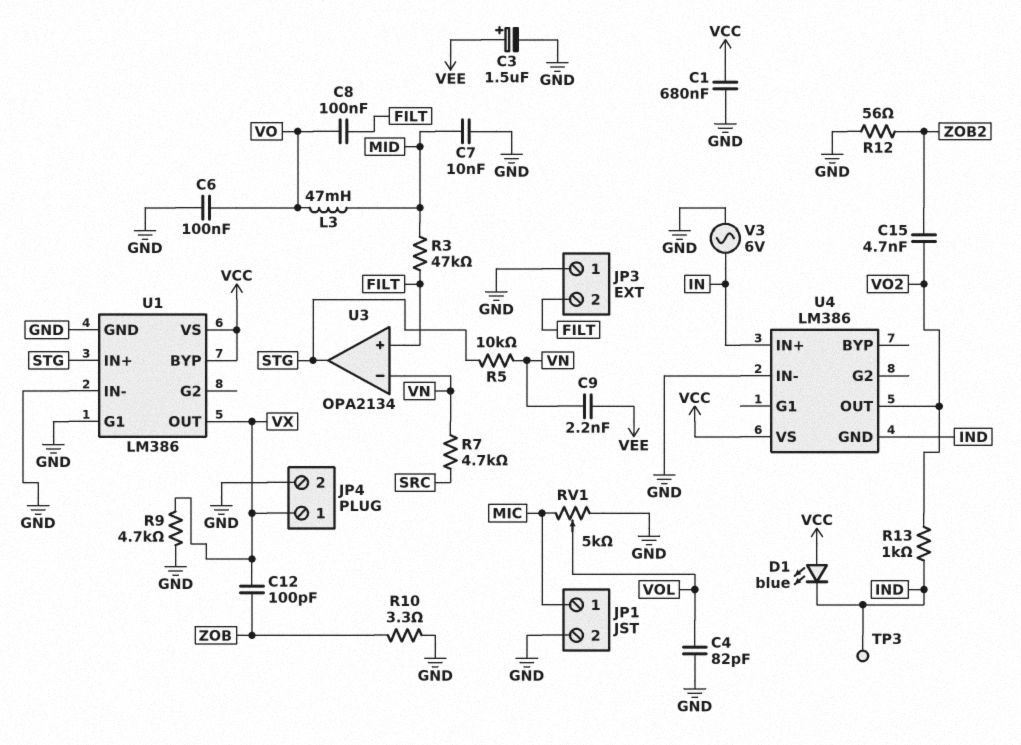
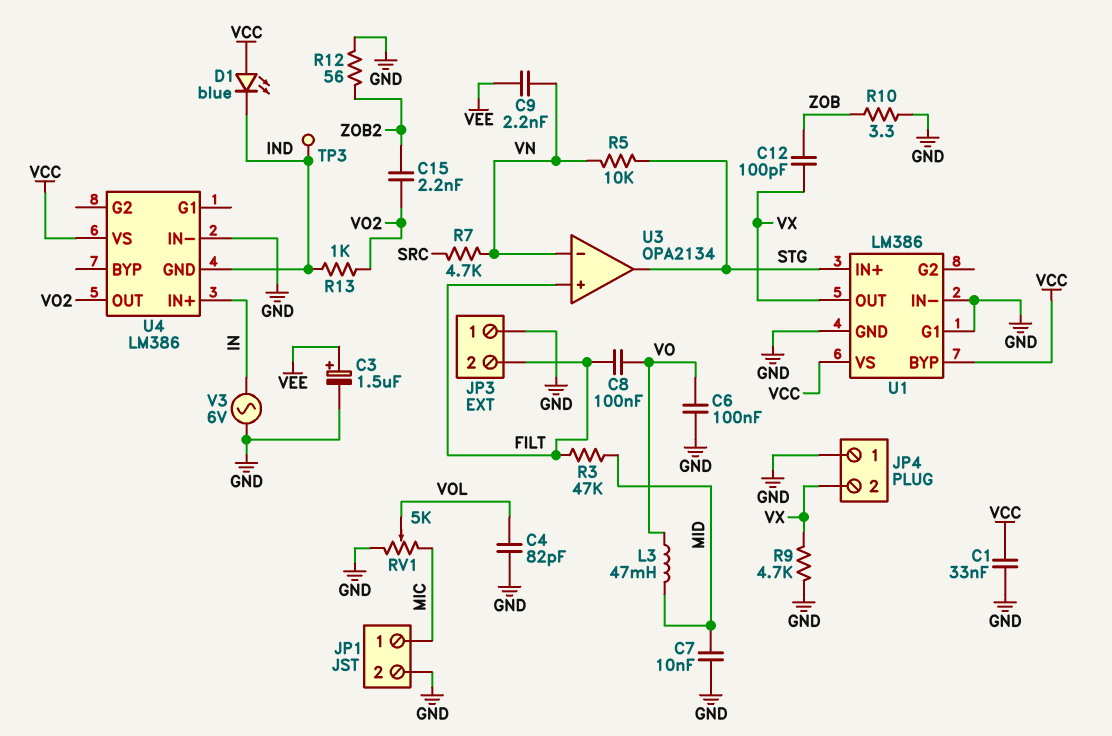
C1: 680nF (GND, VCC) -> 33nF (GND, VCC)
C15: 4.7nF (VO2, ZOB2) -> 2.2nF (VO2, ZOB2)
JP4 pin 1: VX -> GND
JP4 pin 2: GND -> VX

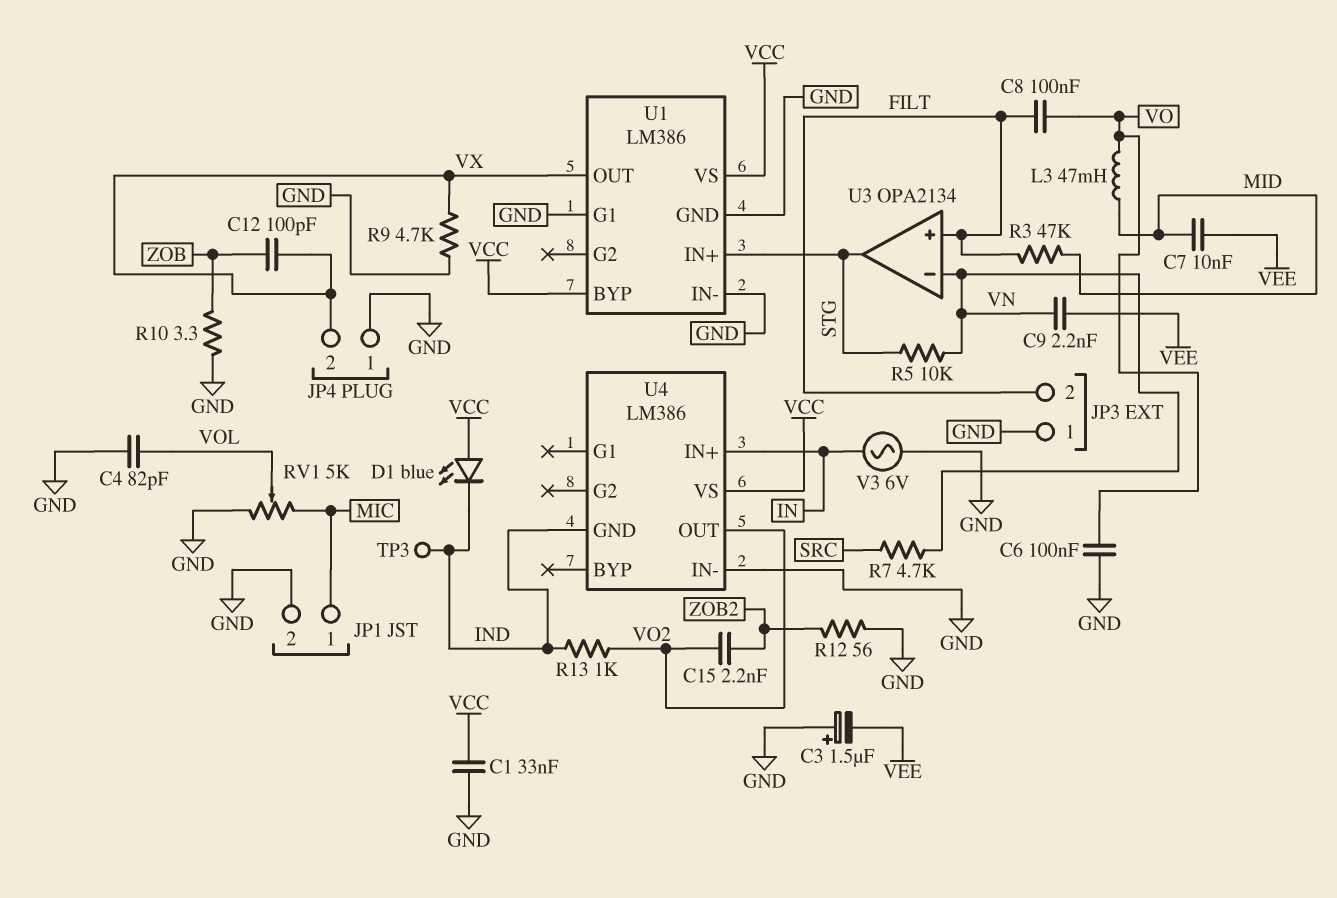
C3: 1.5uF (plus VEE, minus GND) -> 1.5uF (plus GND, minus VEE)
C7: 10nF (GND, MID) -> 10nF (MID, VEE)

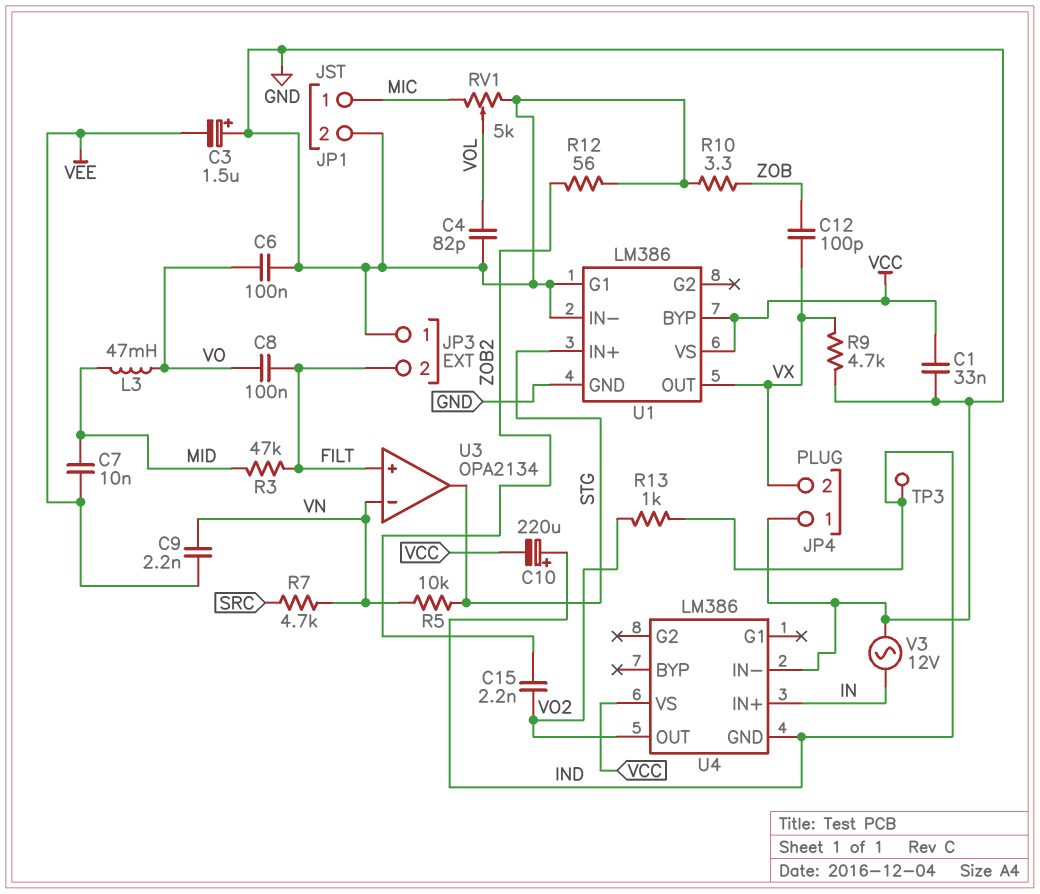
C10: none -> 220uF (plus IND, minus VCC)
D1: LED blue (A VCC, K IND) -> none
V3: AC 6V (GND, IN) -> AC 12V (GND, IN)

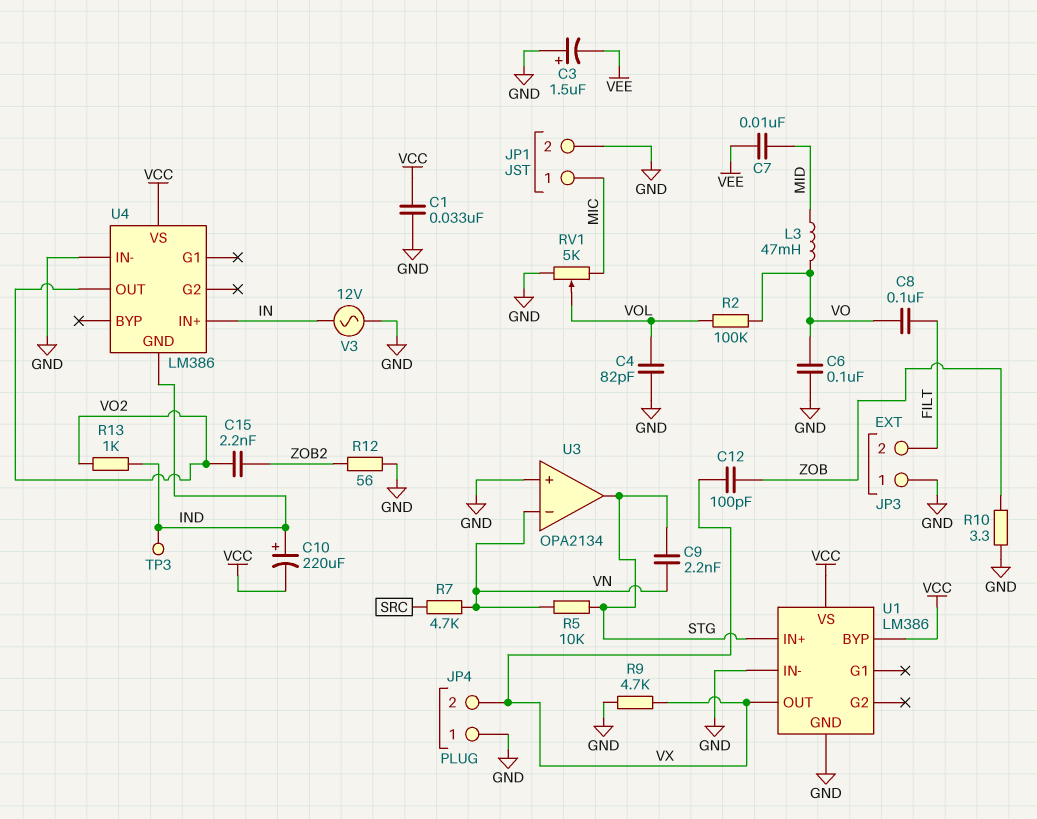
C9: 2.2nF (VEE, VN) -> 2.2nF (STG, VN)
R2: none -> 100k (VO, VOL)
R3: 47k (FILT, MID) -> none
U1 pin G1: GND -> none
U3 pin in+: FILT -> GND

